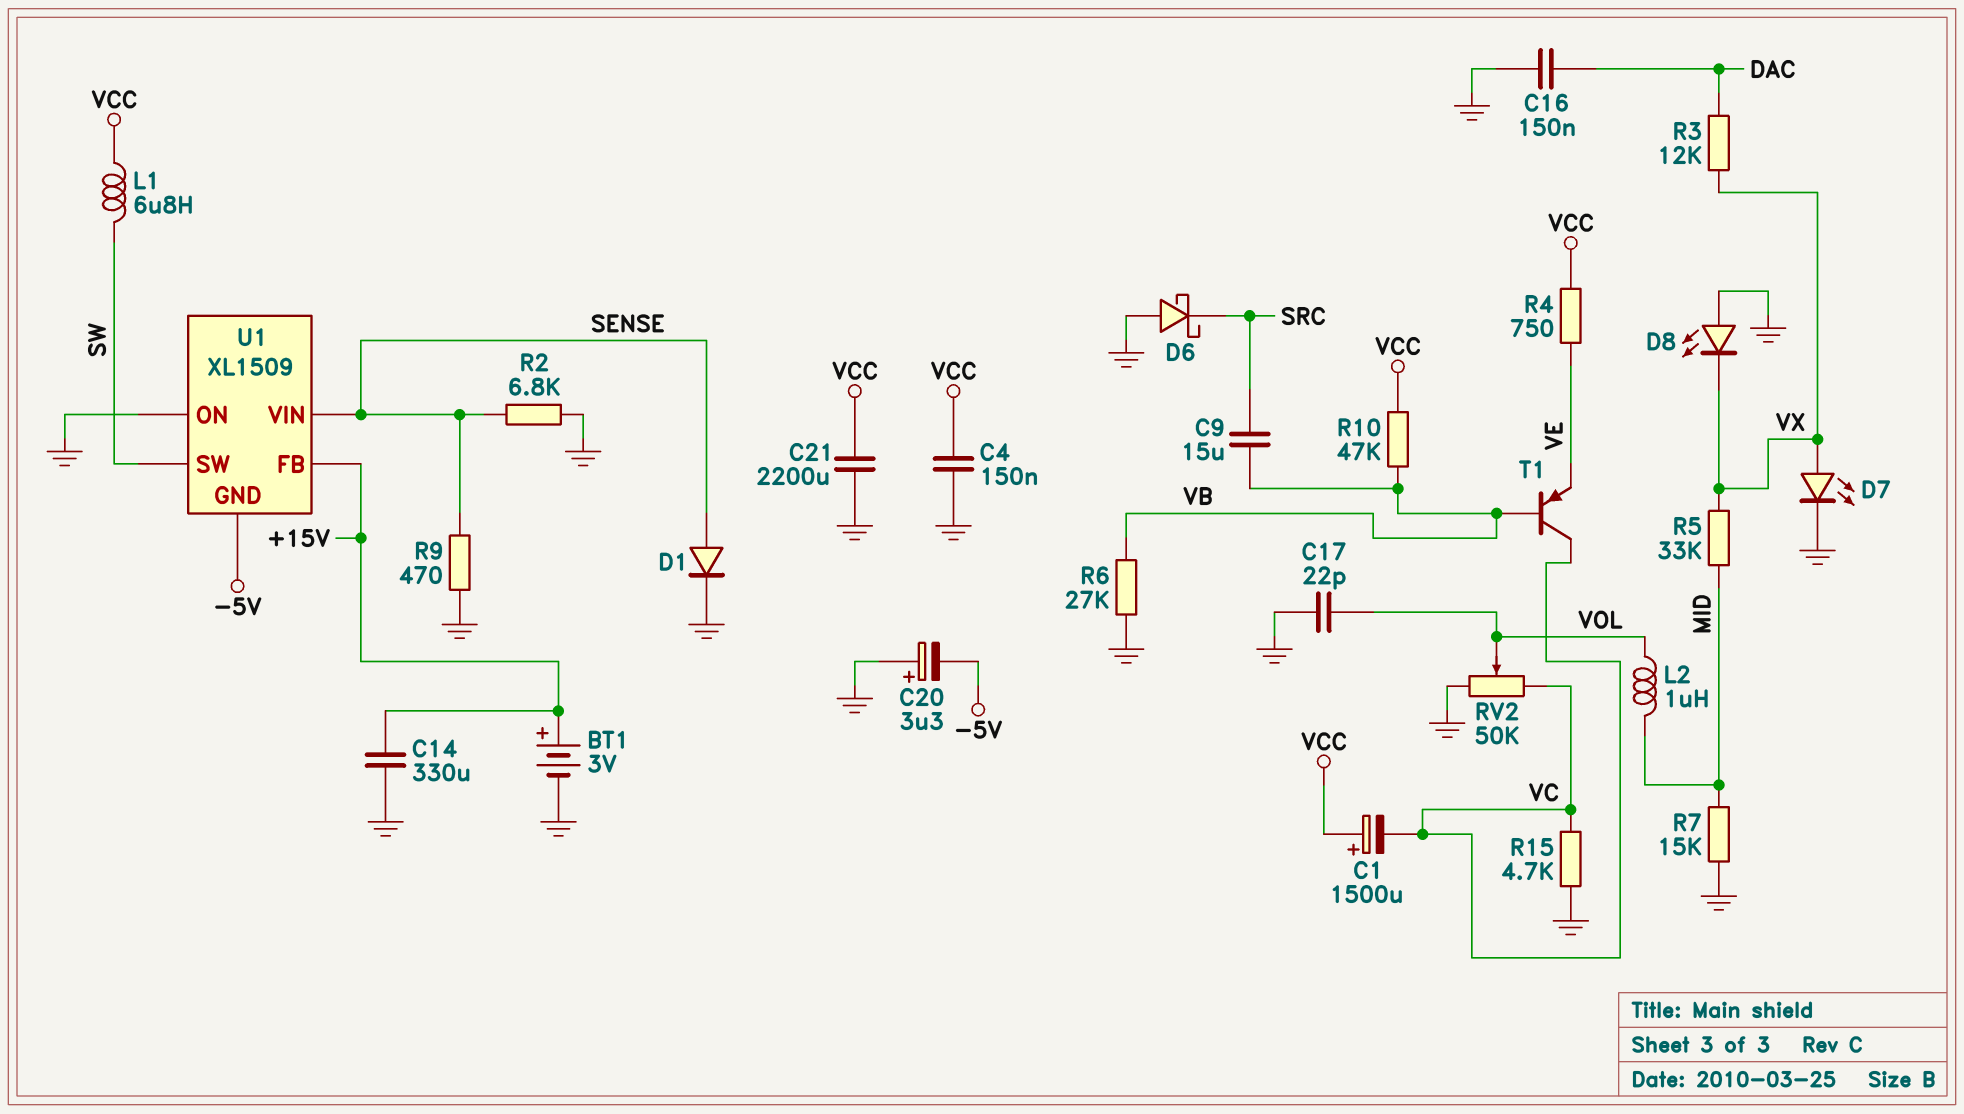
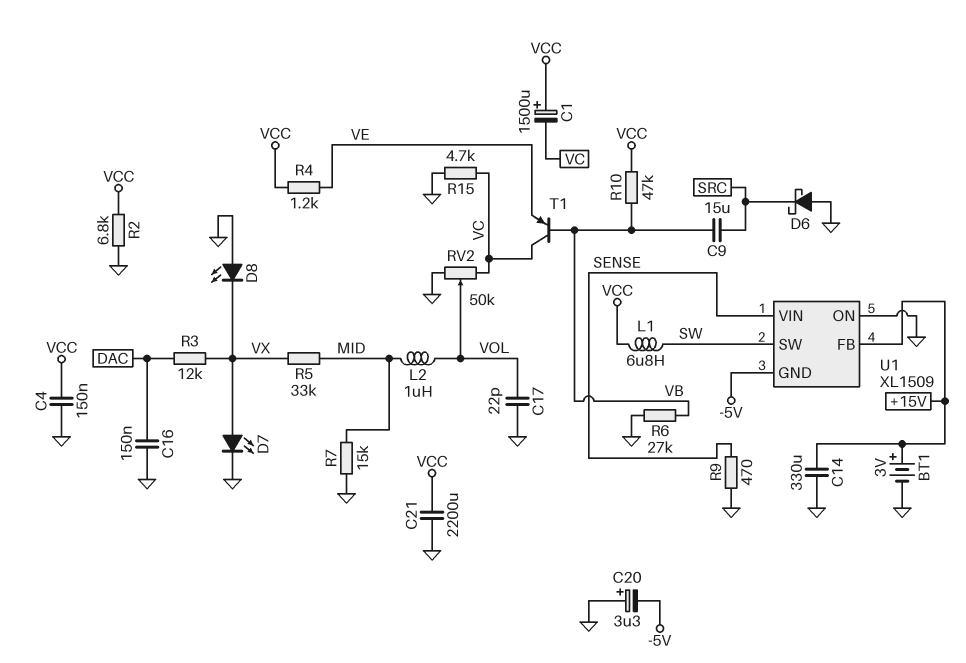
D1: diode (A SENSE, K GND) -> none
R2: 6.8k (GND, SENSE) -> 6.8k (GND, VCC)
R4: 750 (VCC, VE) -> 1.2k (VCC, VE)

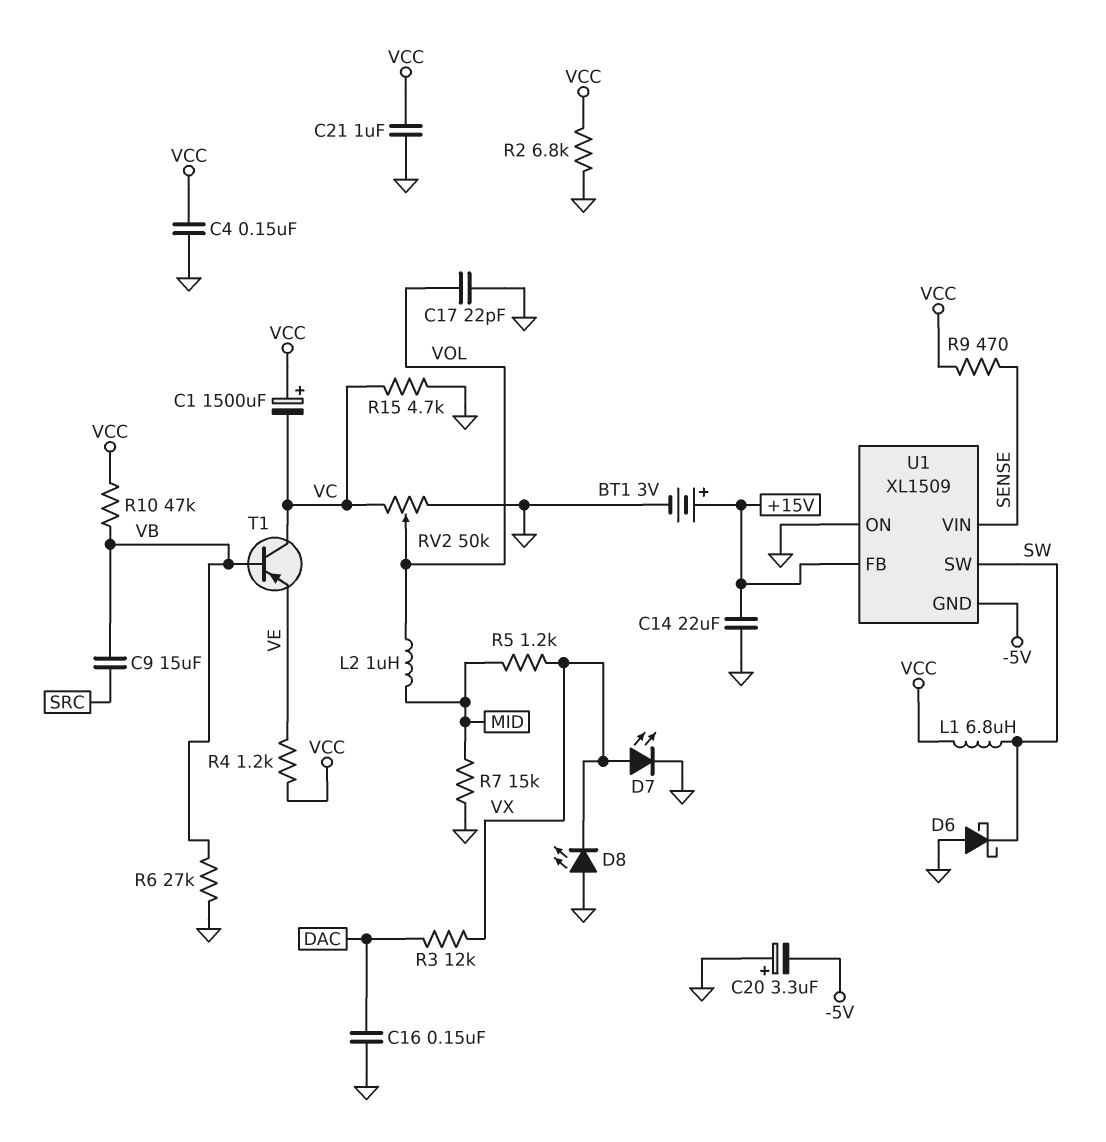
C14: 330uF (+15V, GND) -> 22uF (+15V, GND)
C21: 2200uF (GND, VCC) -> 1uF (GND, VCC)
D6: schottky (A GND, K SRC) -> schottky (A GND, K SW)
R5: 33k (MID, VX) -> 1.2k (MID, VX)
R9: 470 (GND, SENSE) -> 470 (SENSE, VCC)

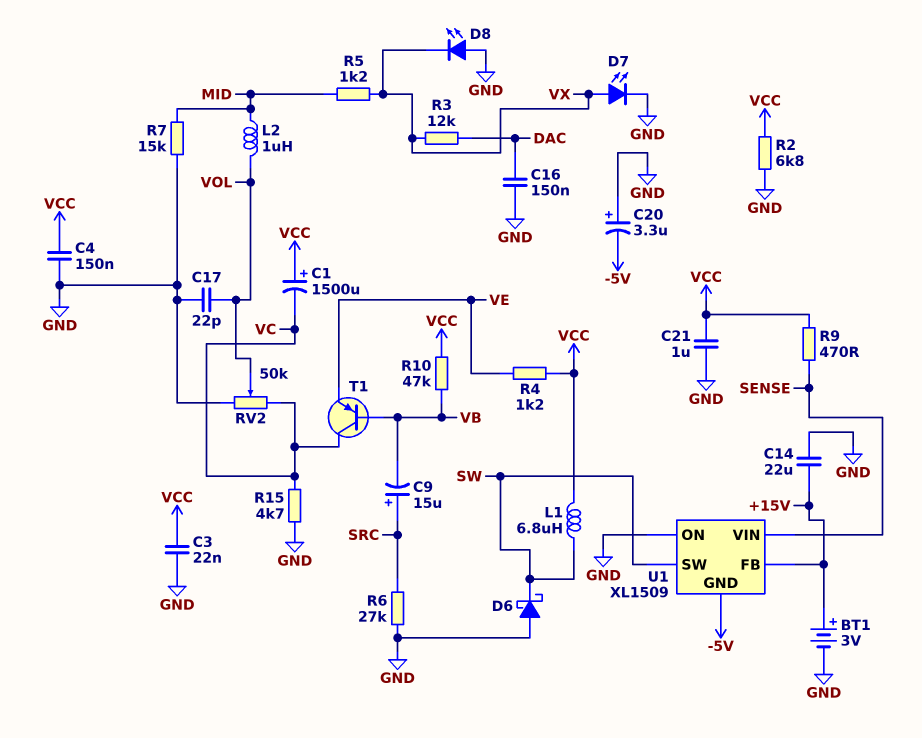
C3: none -> 22nF (GND, VCC)
C9: 15uF (SRC, VB) -> 15uF (plus SRC, minus VB)
R6: 27k (GND, VB) -> 27k (GND, SRC)

